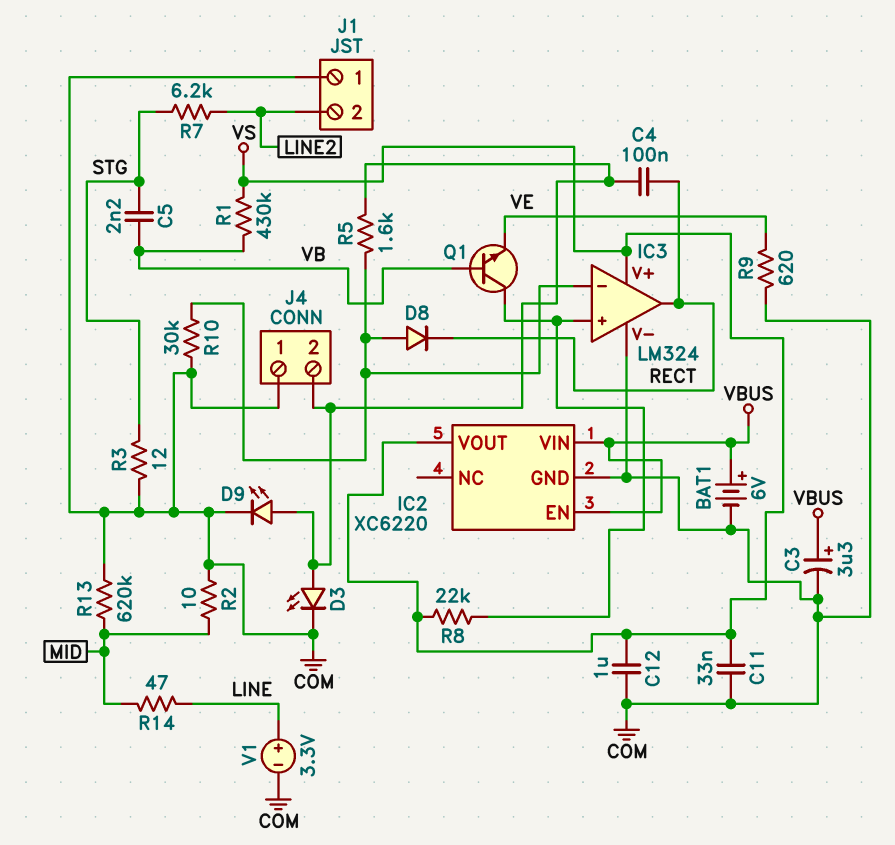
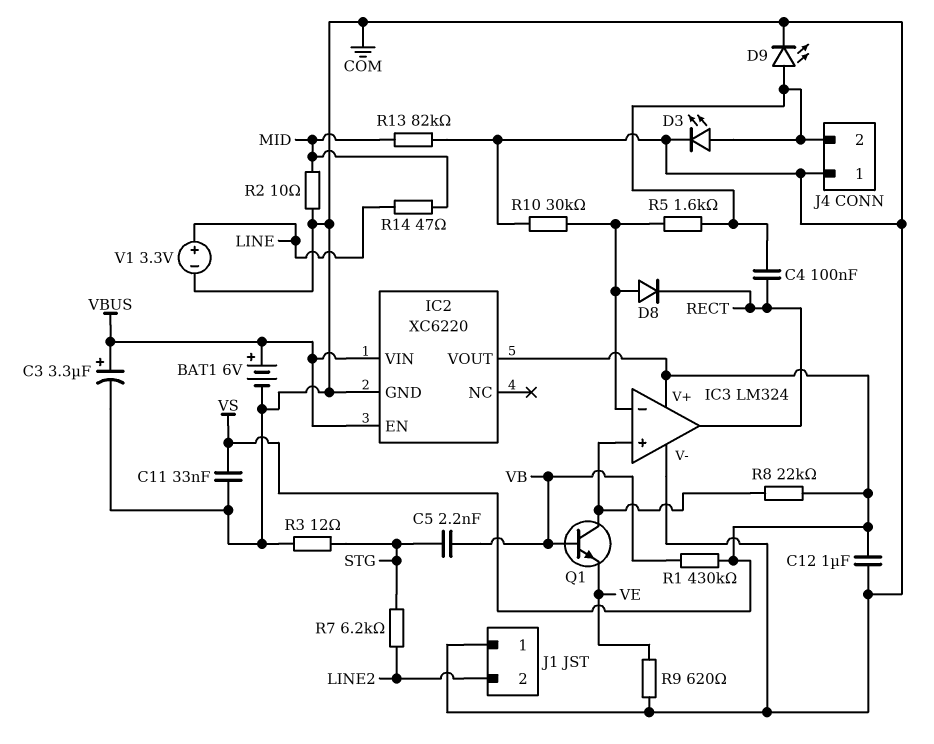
R13: 620k (COM, MID) -> 82k (COM, MID)

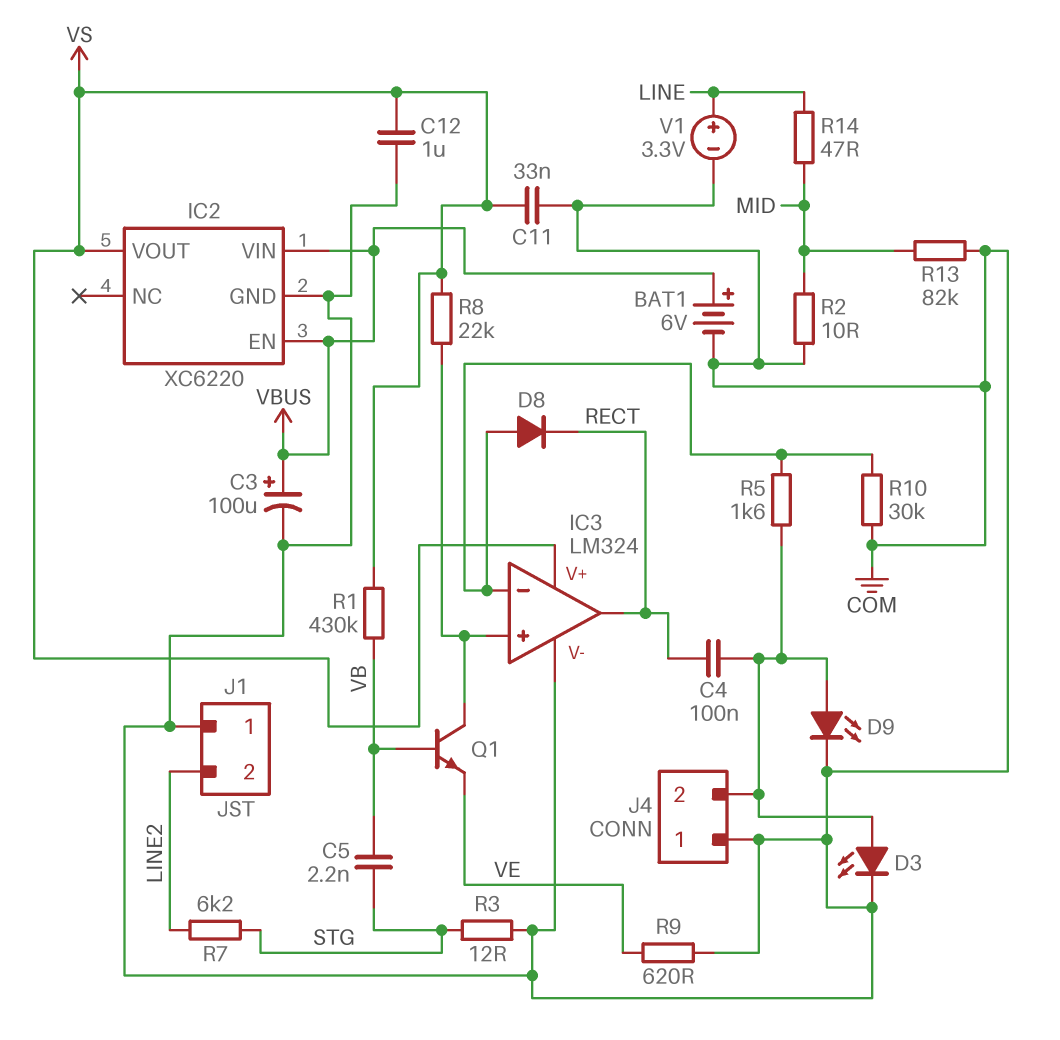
C3: 3.3uF (plus VBUS, minus COM) -> 100uF (plus VBUS, minus COM)

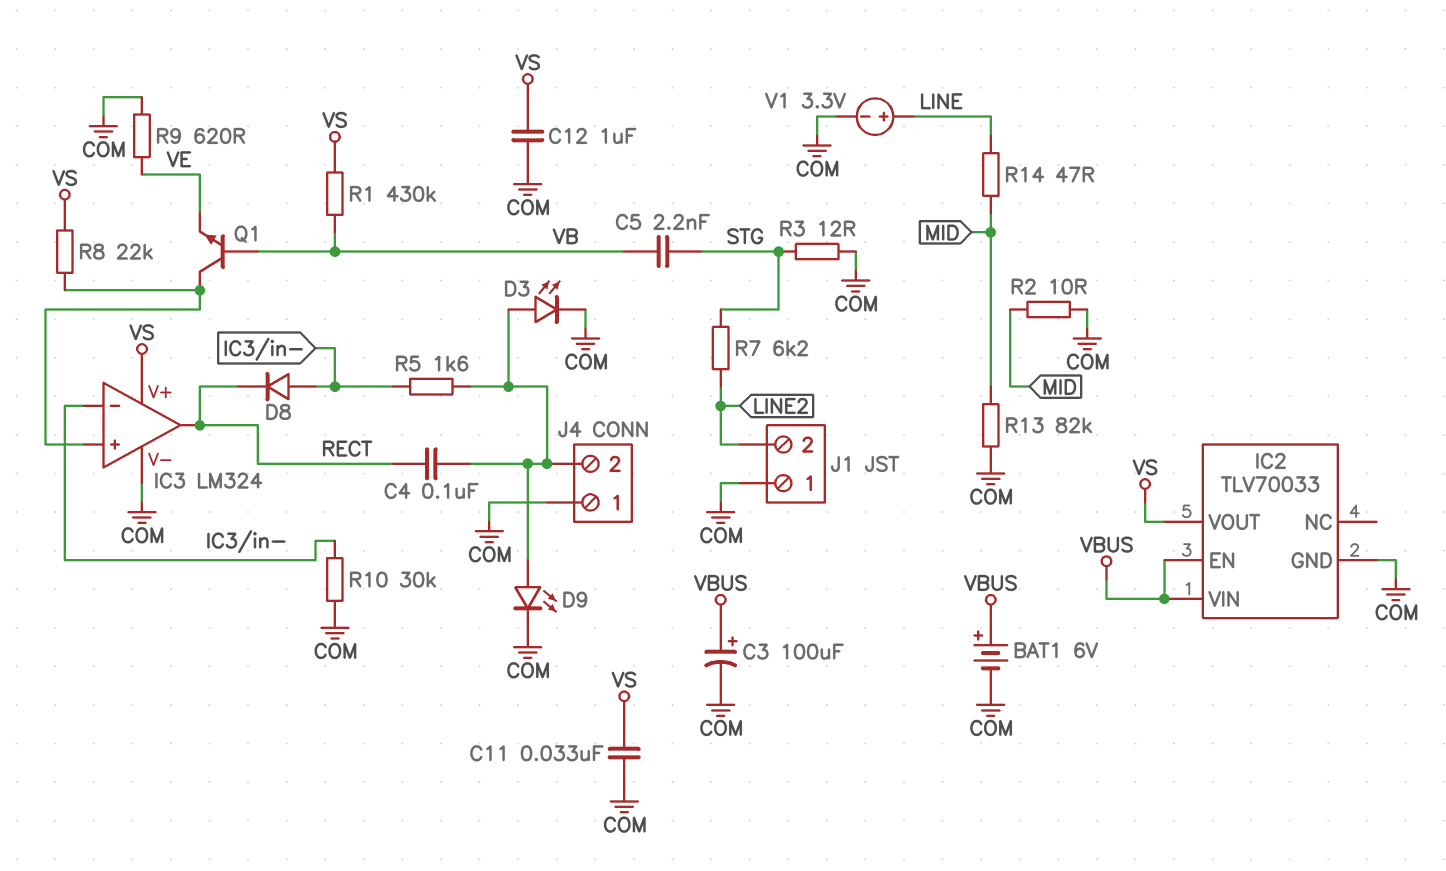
IC2: XC6220 -> TLV70033

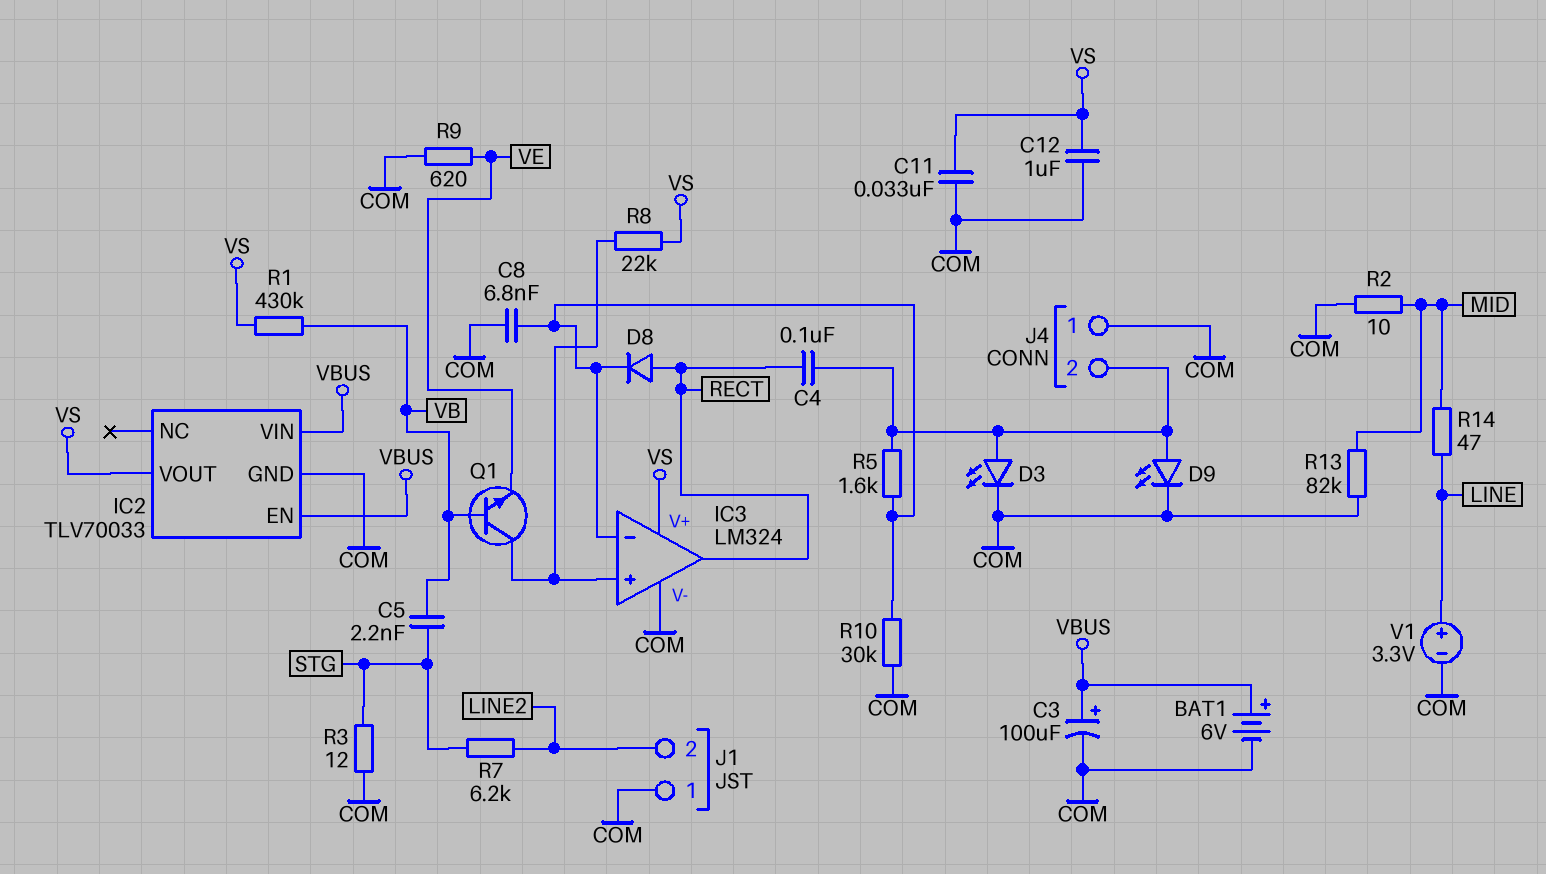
C8: none -> 6.8nF (COM, IC3/in-)
D8: diode (A IC3/in-, K RECT) -> diode (A RECT, K IC3/in-)

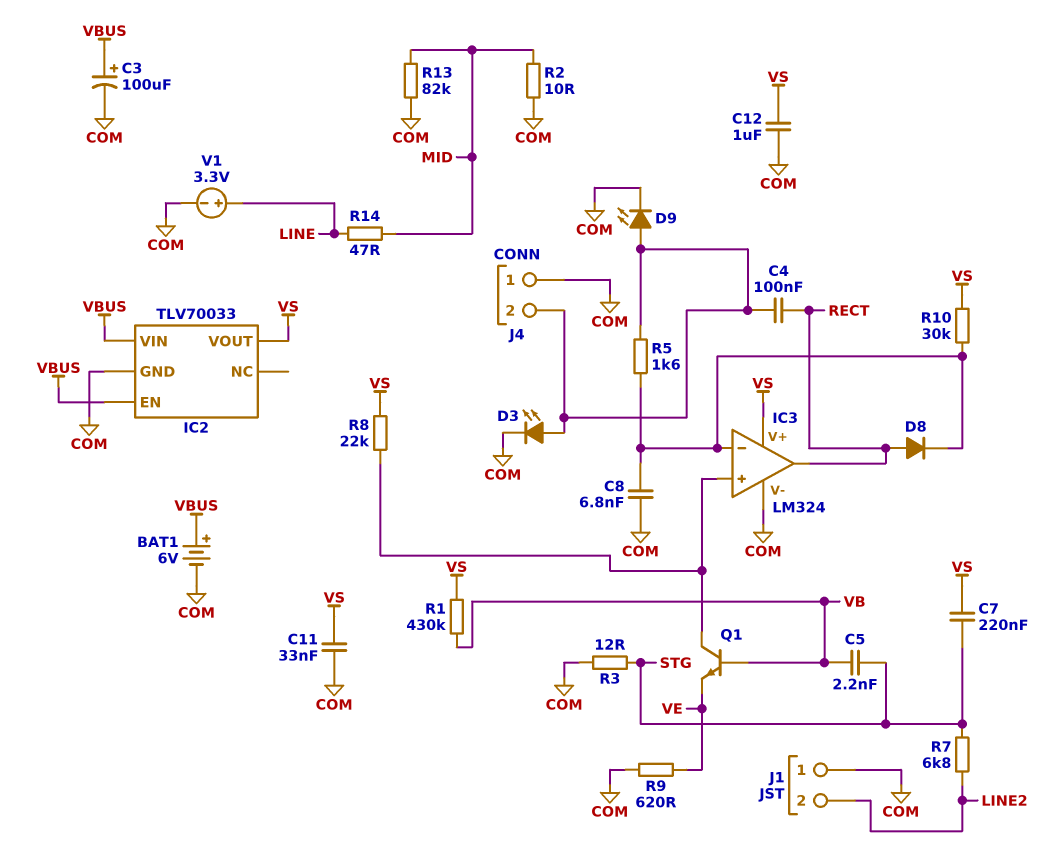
C7: none -> 220nF (STG, VS)
R7: 6.2k (LINE2, STG) -> 6.8k (LINE2, STG)
R10: 30k (COM, IC3/in-) -> 30k (IC3/in-, VS)

